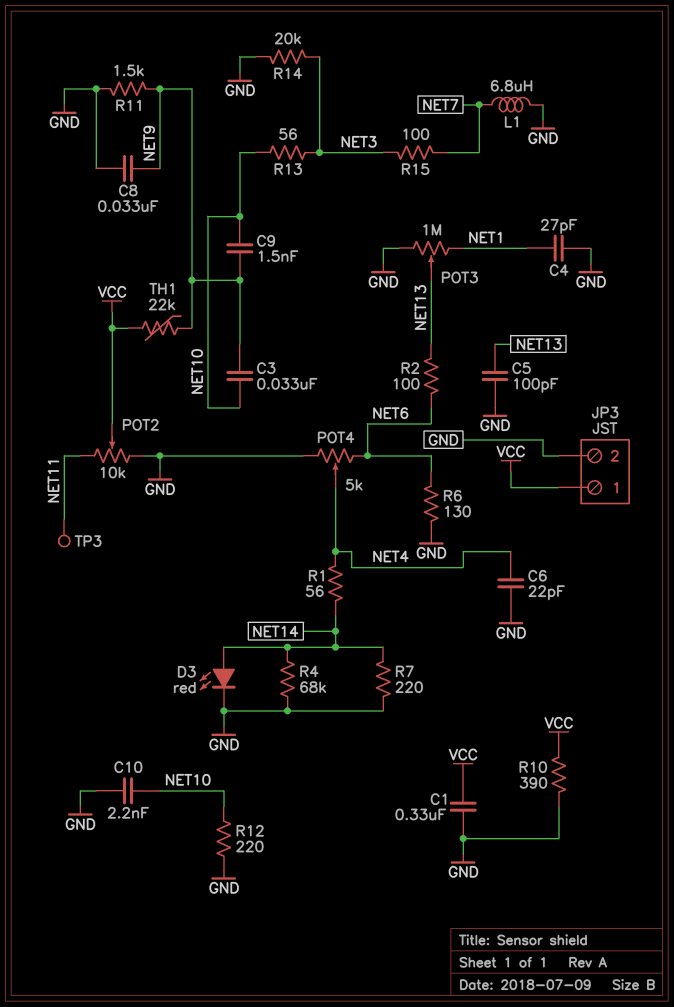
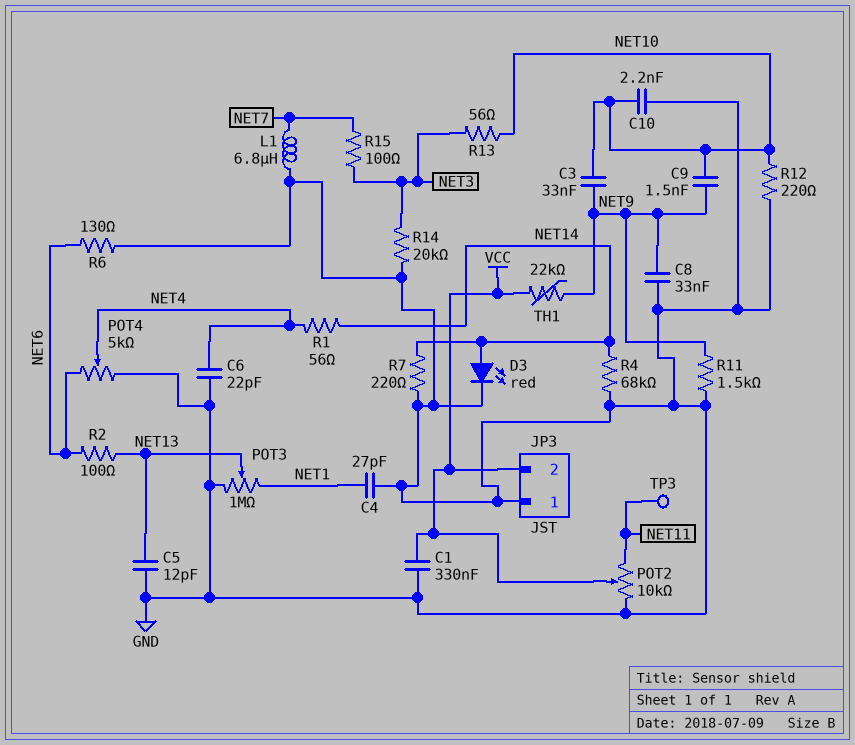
C5: 100pF (GND, NET13) -> 12pF (GND, NET13)
JP3 pin 1: VCC -> GND
JP3 pin 2: GND -> VCC
R10: 390 (GND, VCC) -> none

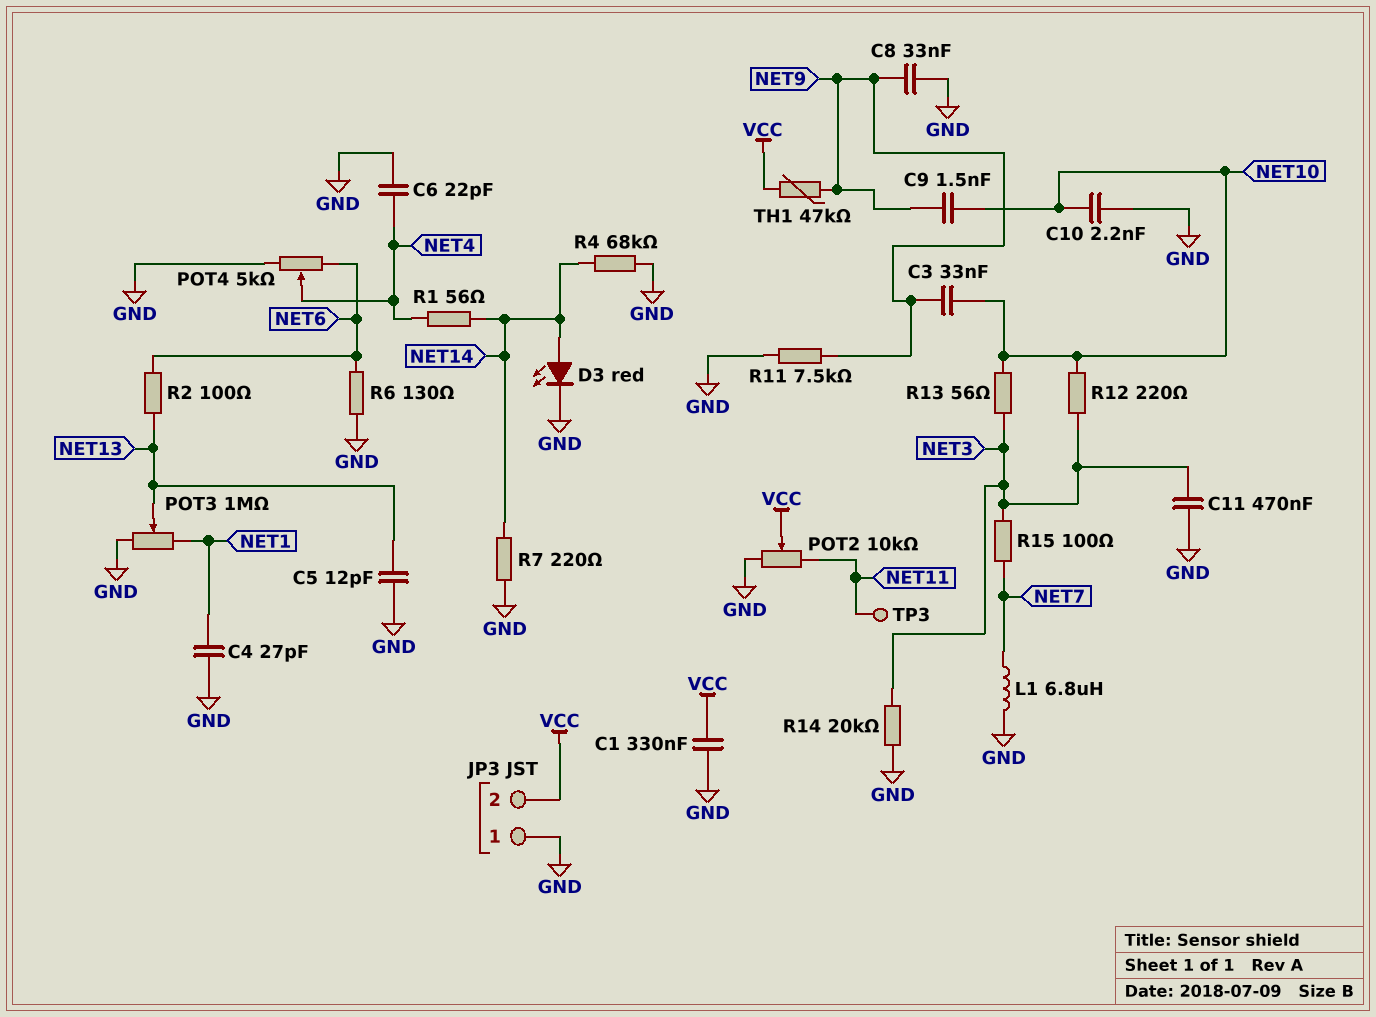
C11: none -> 470nF (GND, NET3)
R11: 1.5k (GND, NET9) -> 7.5k (GND, NET9)
R12: 220 (GND, NET10) -> 220 (NET3, NET10)
TH1: 22k (NET9, VCC) -> 47k (NET9, VCC)

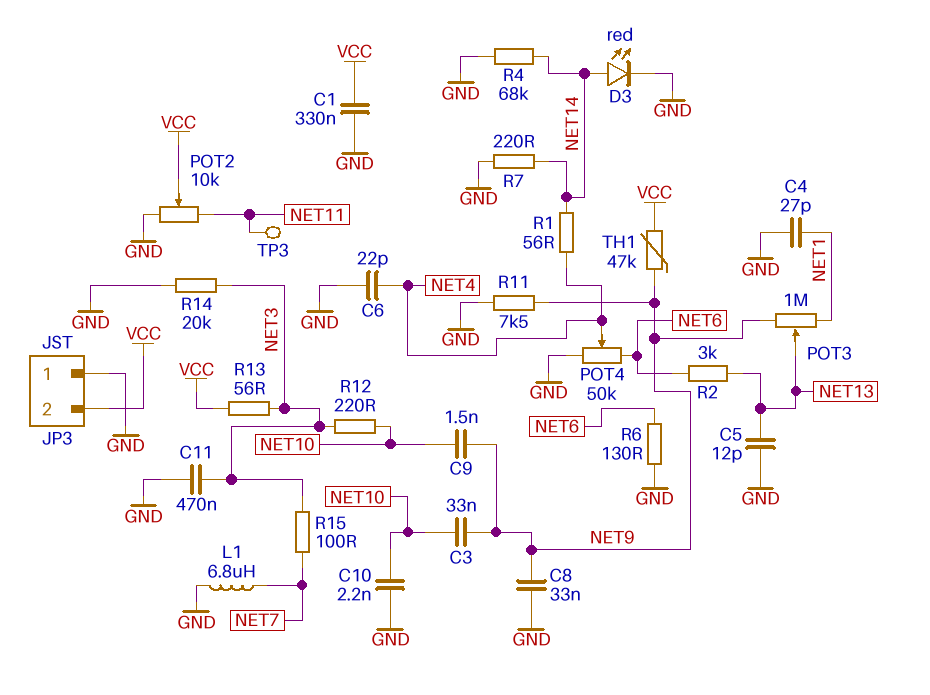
POT3: 1M (GND, NET1, wiper NET13) -> 1M (NET1, NET9, wiper NET13)
POT4: 5k (GND, NET6, wiper NET4) -> 50k (GND, NET6, wiper NET4)
R2: 100 (NET6, NET13) -> 3k (NET6, NET13)
R13: 56 (NET3, NET10) -> 56 (NET3, VCC)

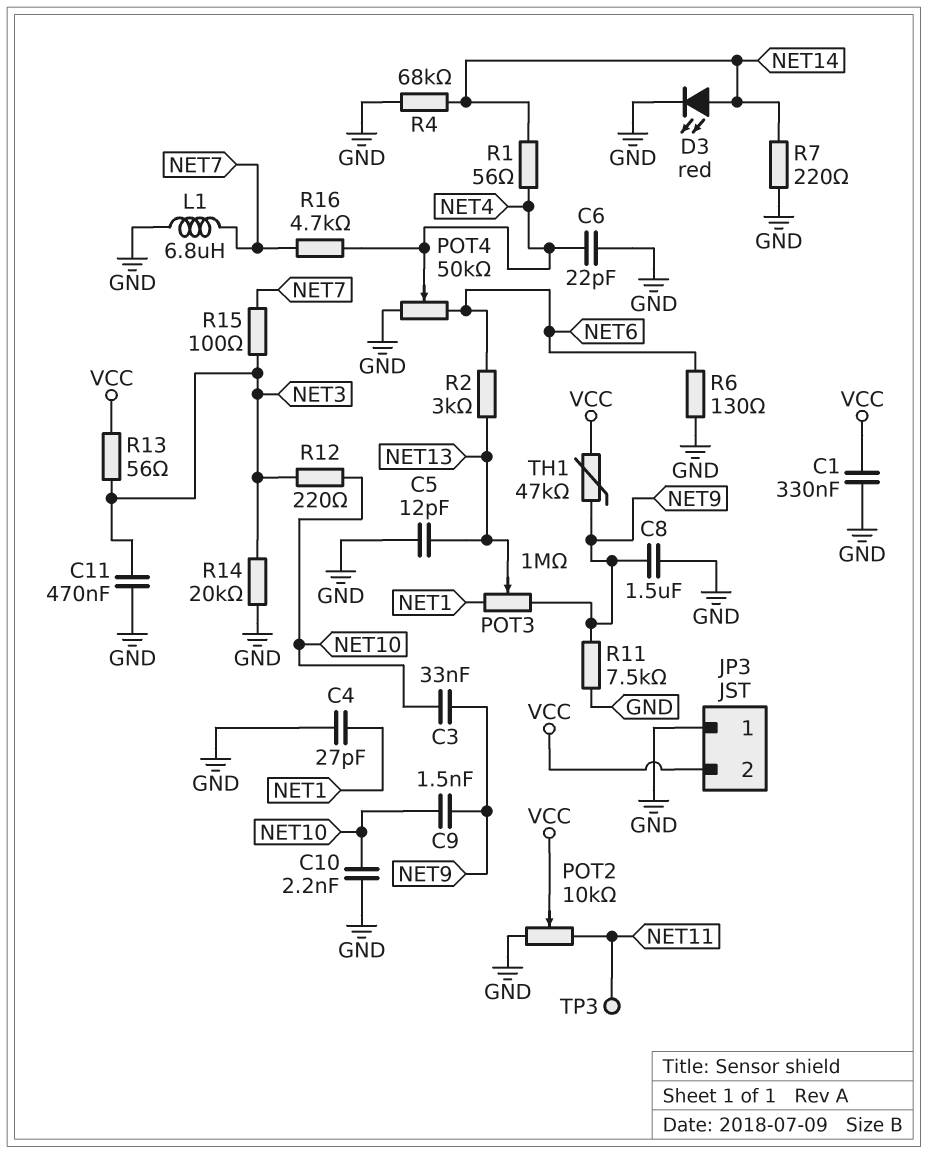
C8: 33nF (GND, NET9) -> 1.5uF (GND, NET9)
R16: none -> 4.7k (NET4, NET7)

